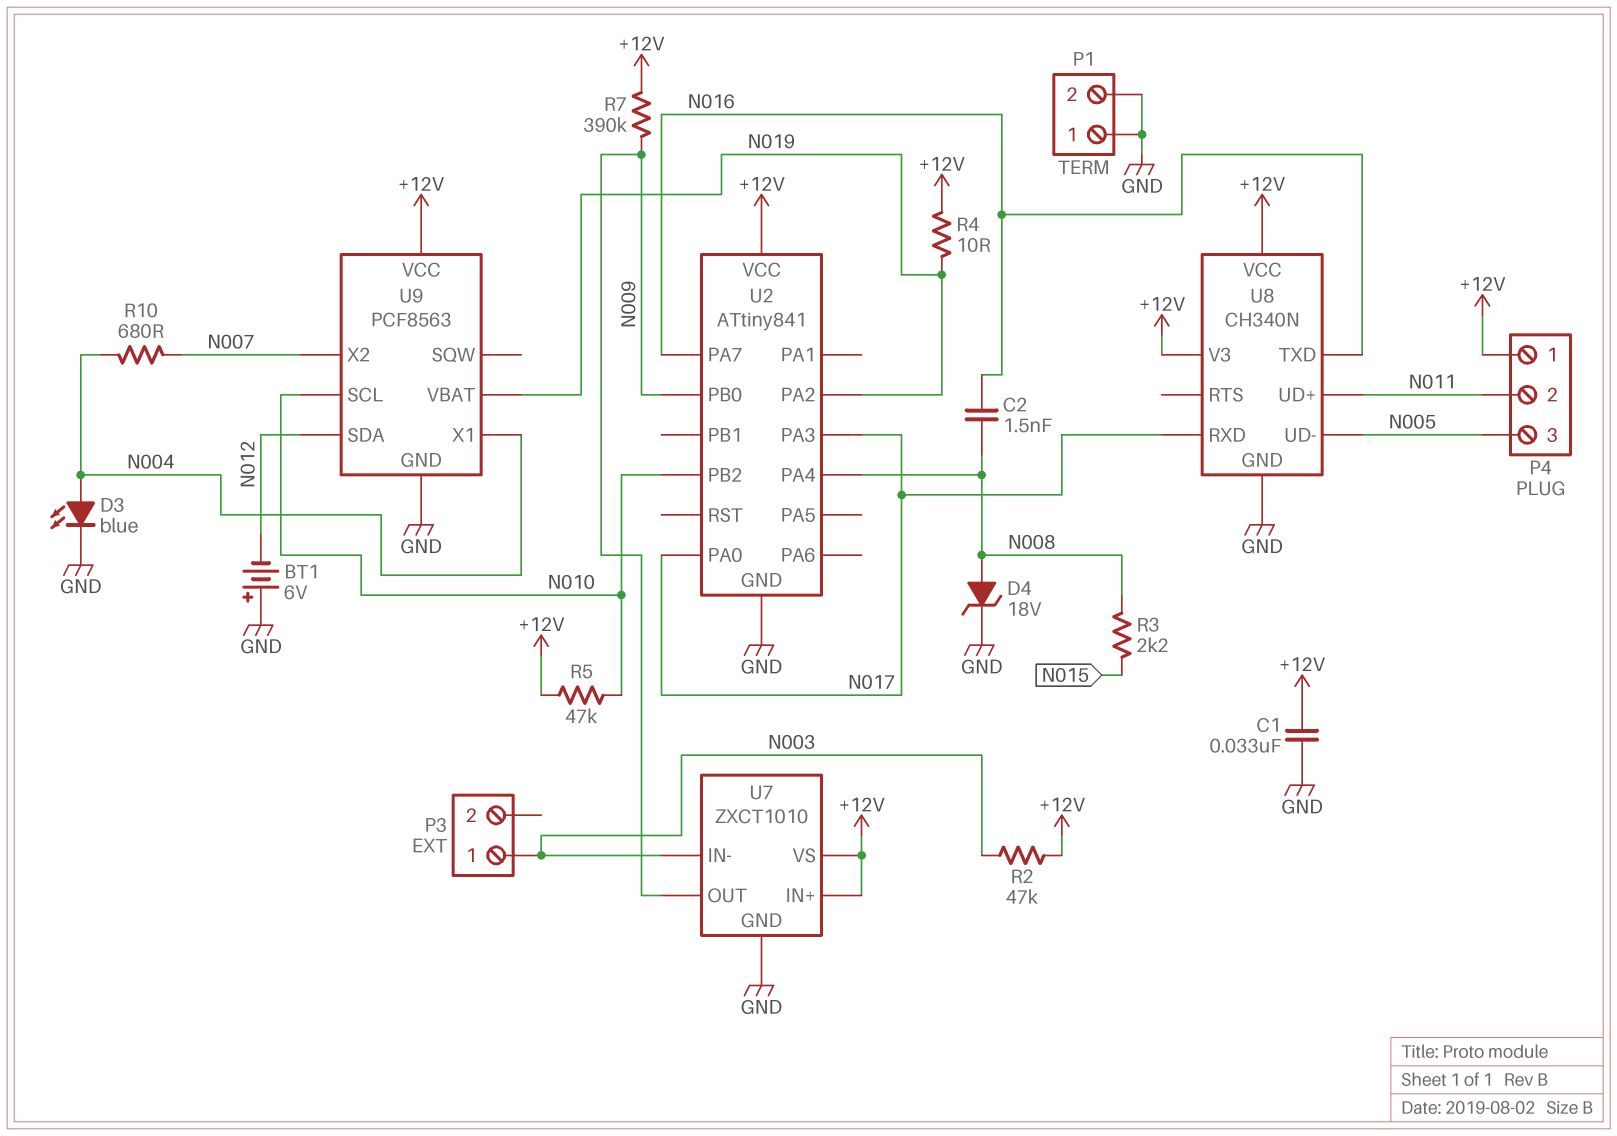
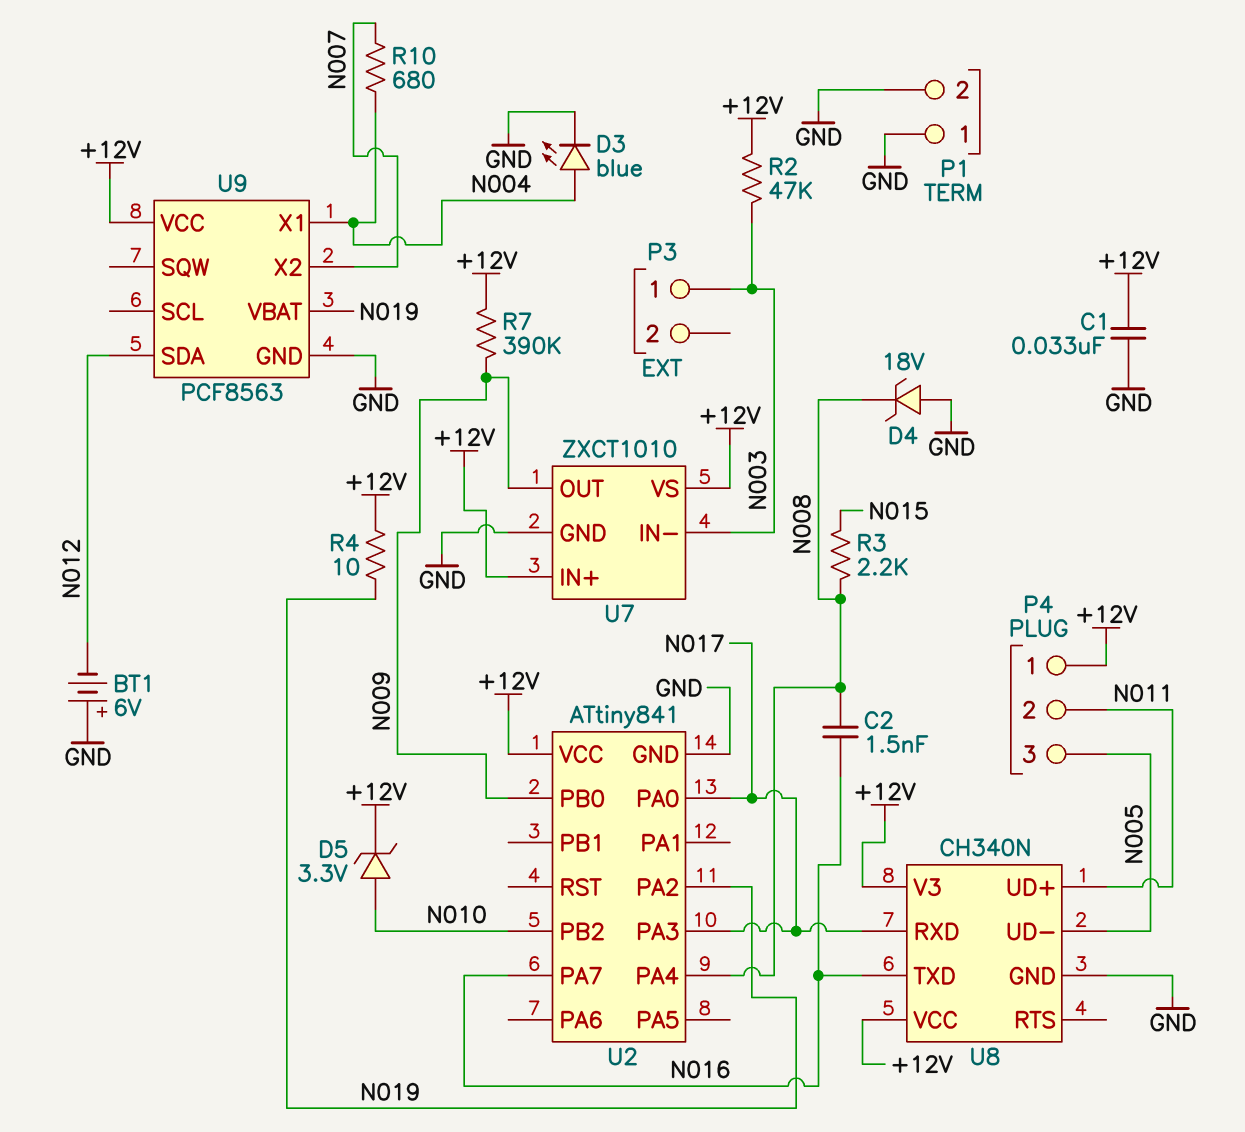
D4: zener 18V (A N008, K GND) -> zener 18V (A GND, K N008)
D5: none -> zener 3.3V (A N010, K +12V)
R5: 47k (+12V, N010) -> none
U9 pin SCL: N010 -> none

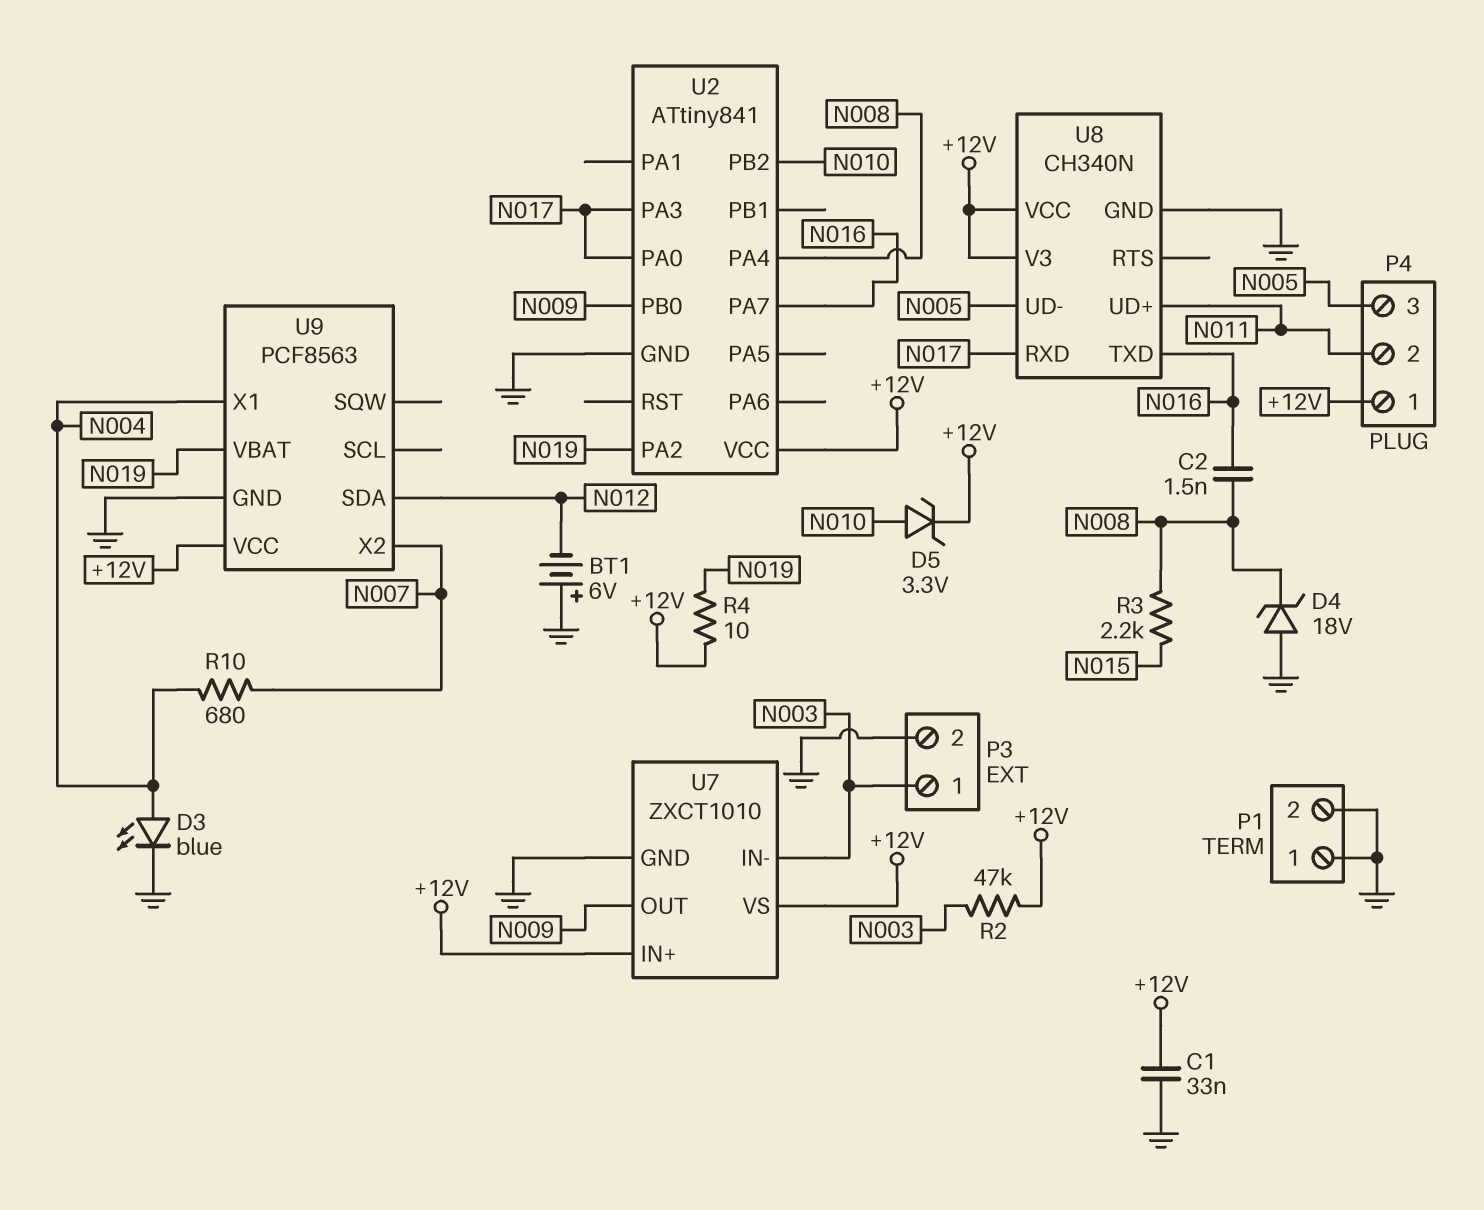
P3 pin 2: none -> GND
R7: 390k (+12V, N009) -> none

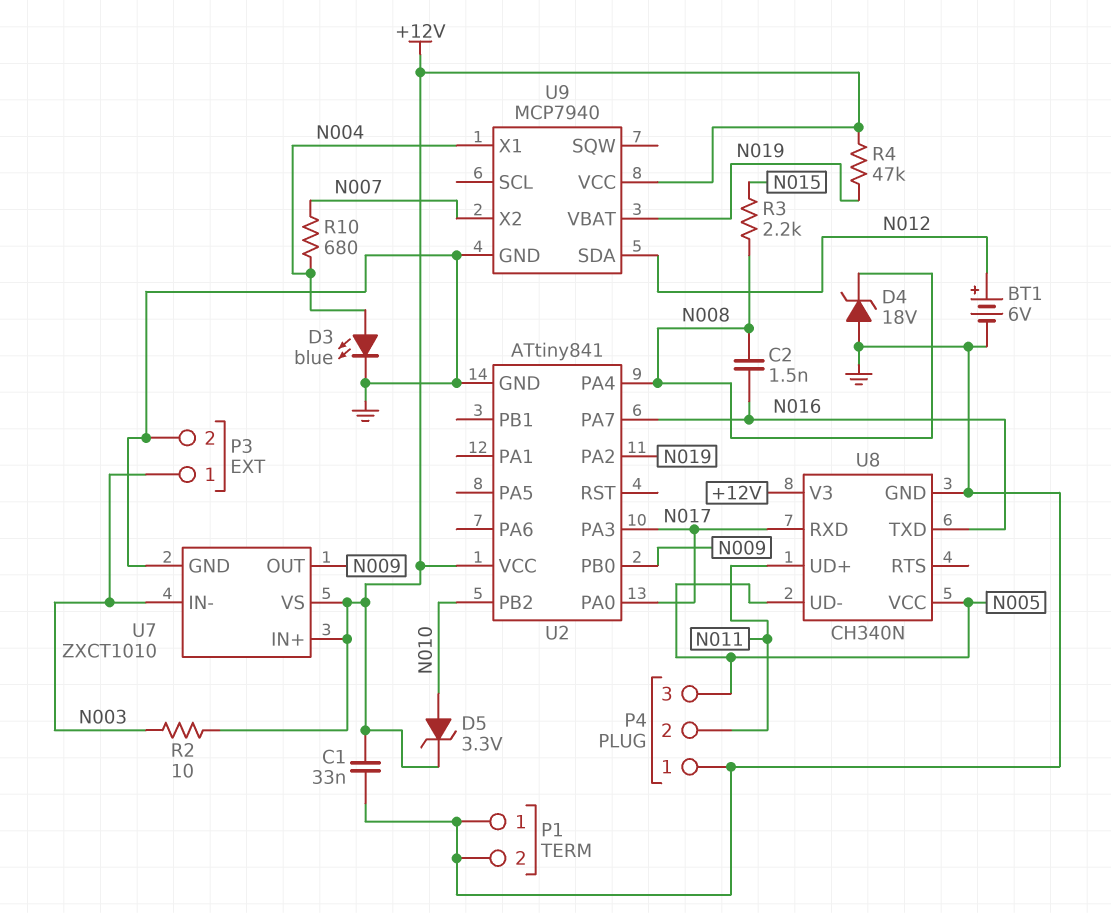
BT1: 6V (plus GND, minus N012) -> 6V (plus N012, minus GND)
P4 pin 1: +12V -> GND
R2: 47k (+12V, N003) -> 10 (+12V, N003)
R4: 10 (+12V, N019) -> 47k (+12V, N019)
U8 pin VCC: +12V -> N005
U9: PCF8563 -> MCP7940

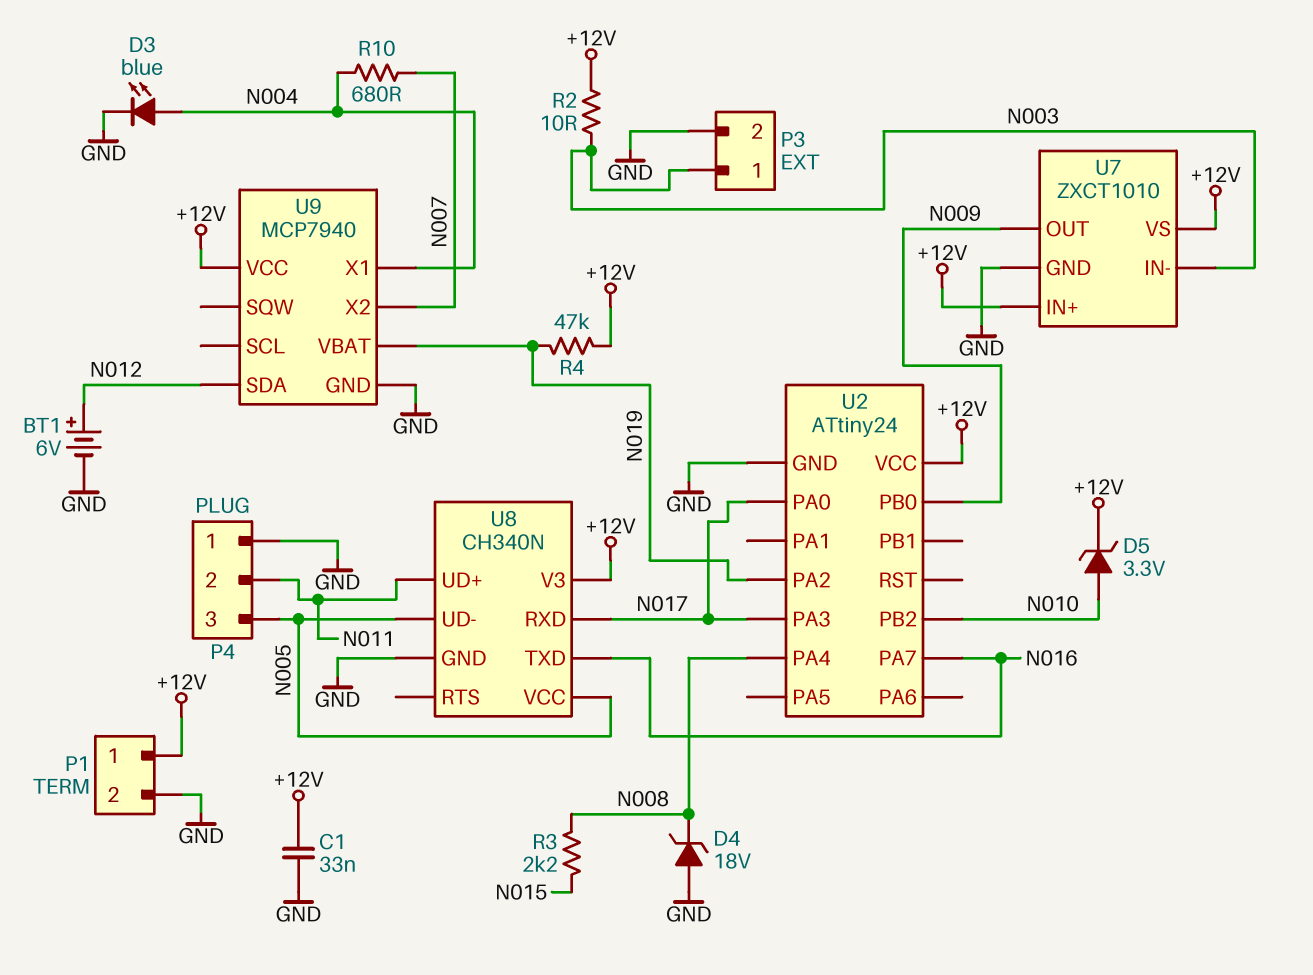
C2: 1.5nF (N008, N016) -> none
P1 pin 1: GND -> +12V
U2: ATtiny841 -> ATtiny24

